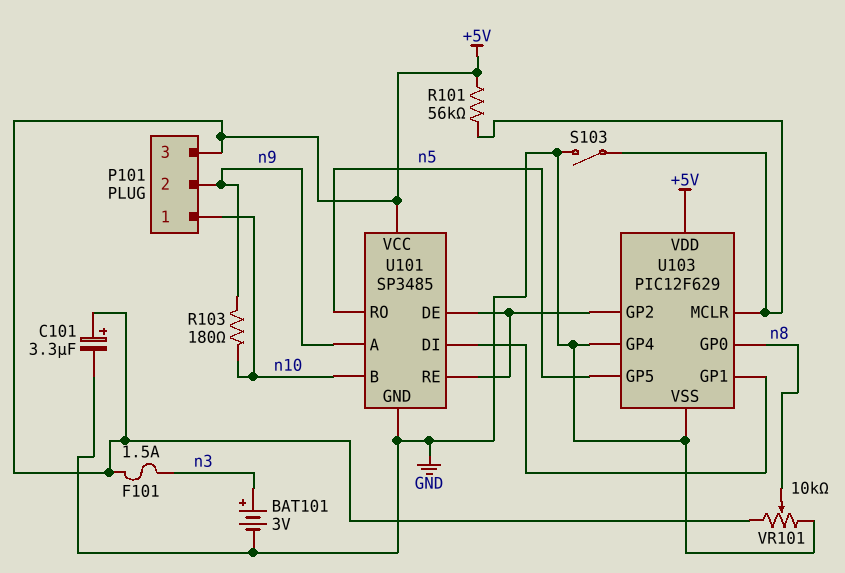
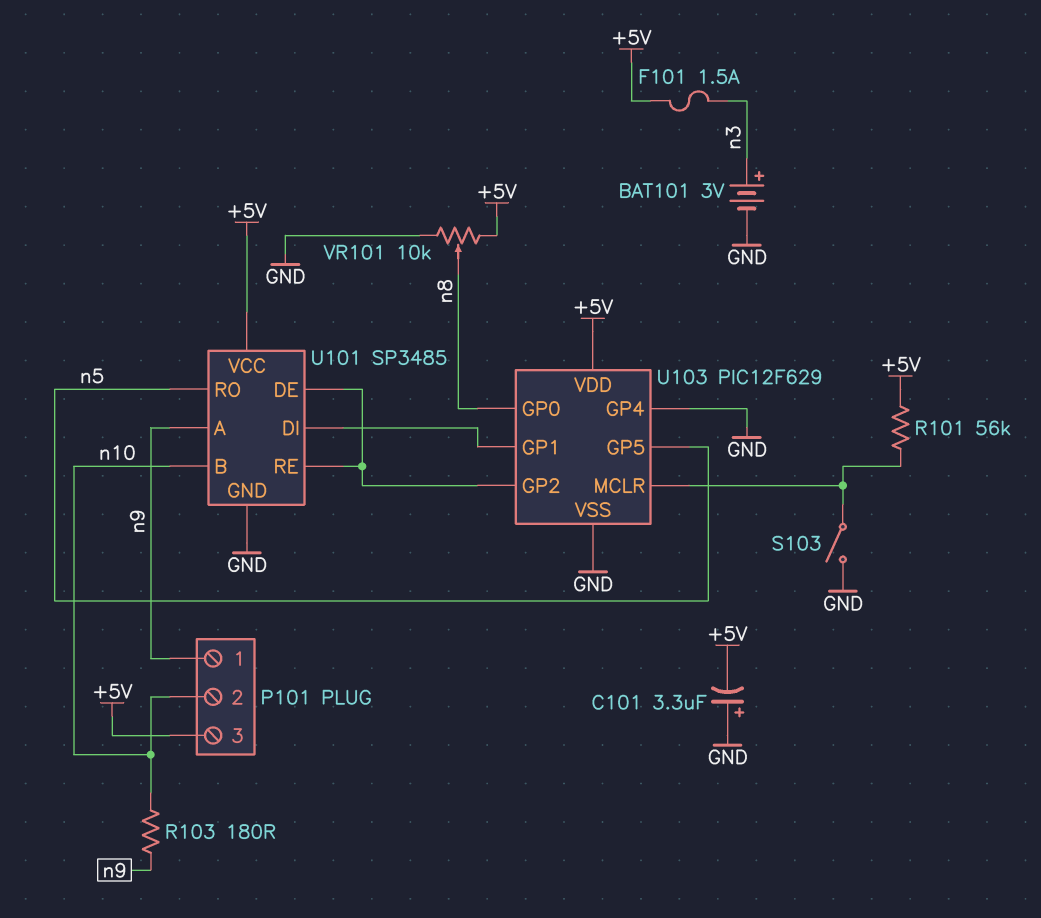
C101: 3.3uF (plus +5V, minus GND) -> 3.3uF (plus GND, minus +5V)
P101 pin 1: n10 -> n9
P101 pin 2: n9 -> n10

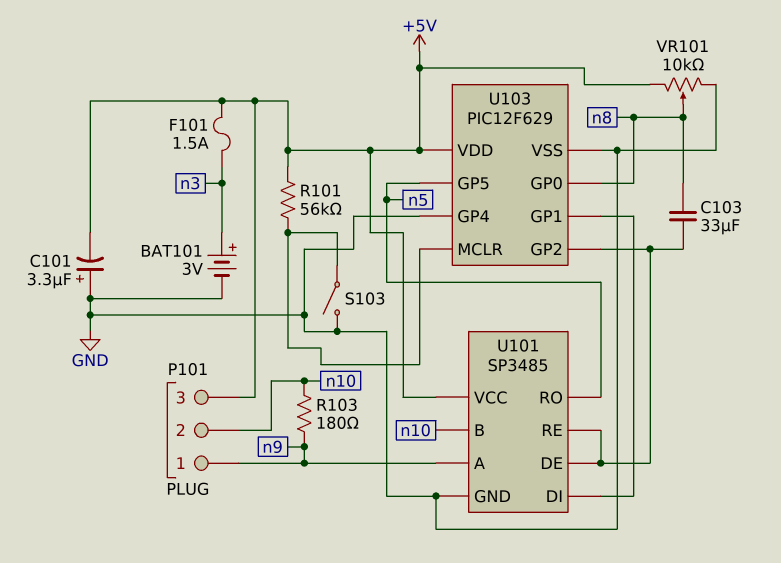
C103: none -> 33uF (U101/DE, n8)

